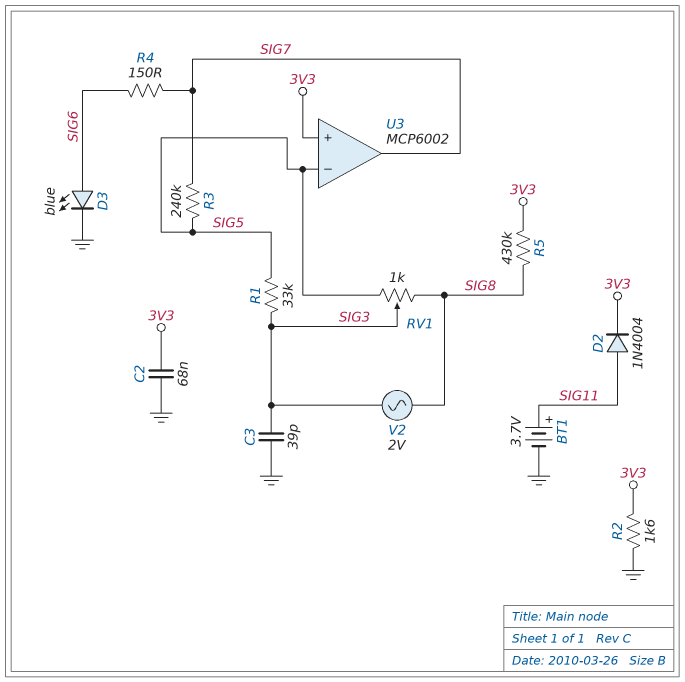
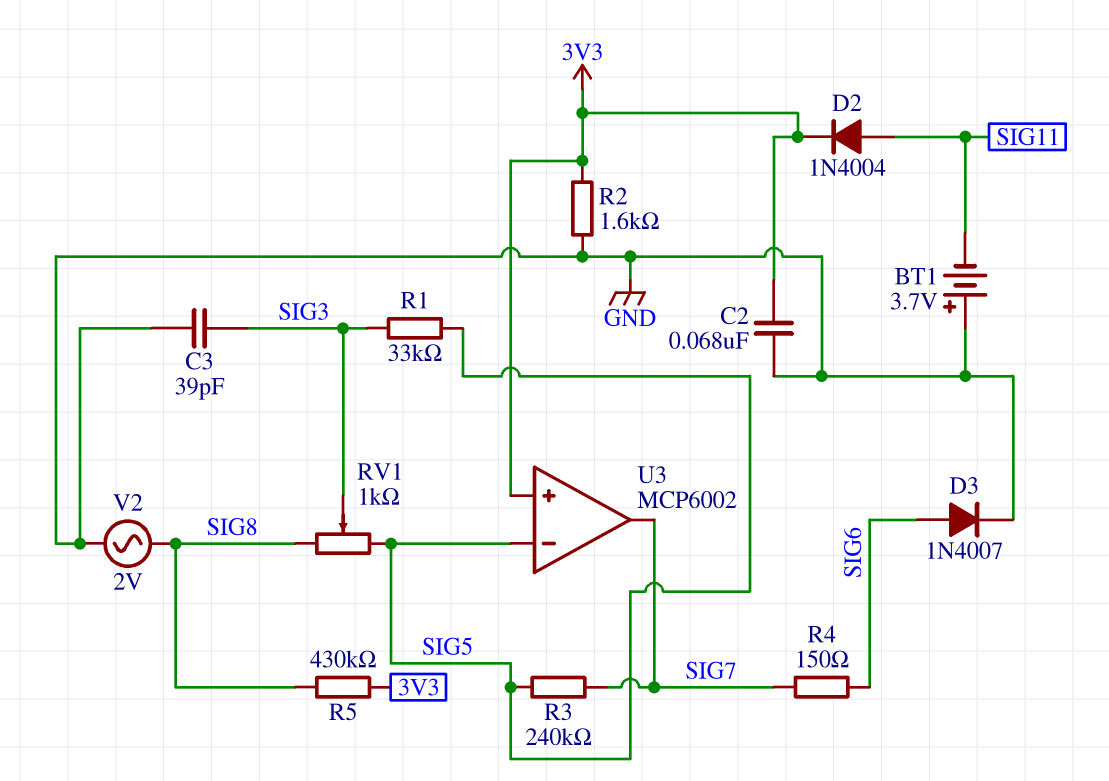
BT1: 3.7V (plus SIG11, minus GND) -> 3.7V (plus GND, minus SIG11)
D3: LED blue (A SIG6, K GND) -> diode 1N4007 (A SIG6, K GND)
V2: AC 2V (SIG3, SIG8) -> AC 2V (GND, SIG8)

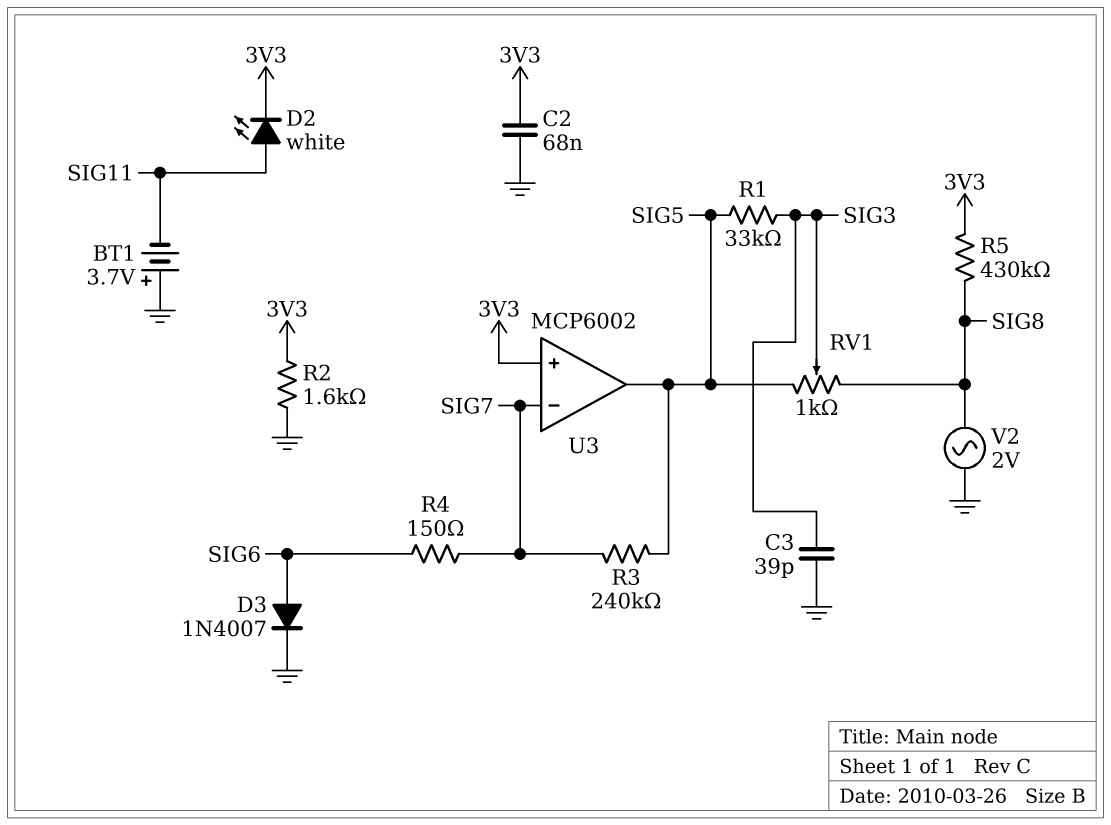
D2: diode 1N4004 (A SIG11, K 3V3) -> LED white (A SIG11, K 3V3)
U3 pin in-: SIG5 -> SIG7
U3 pin out: SIG7 -> SIG5

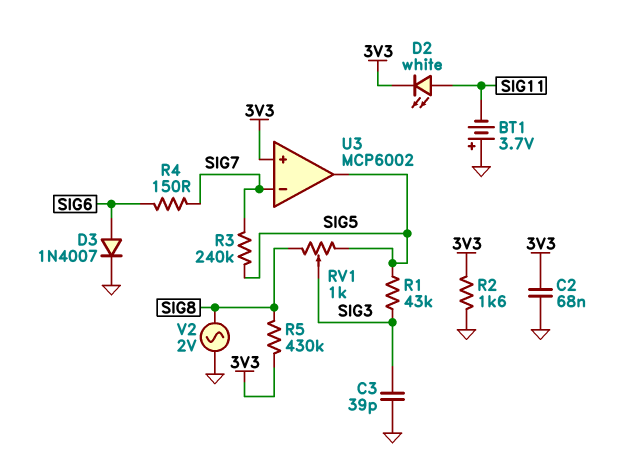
R1: 33k (SIG3, SIG5) -> 43k (SIG3, SIG5)

